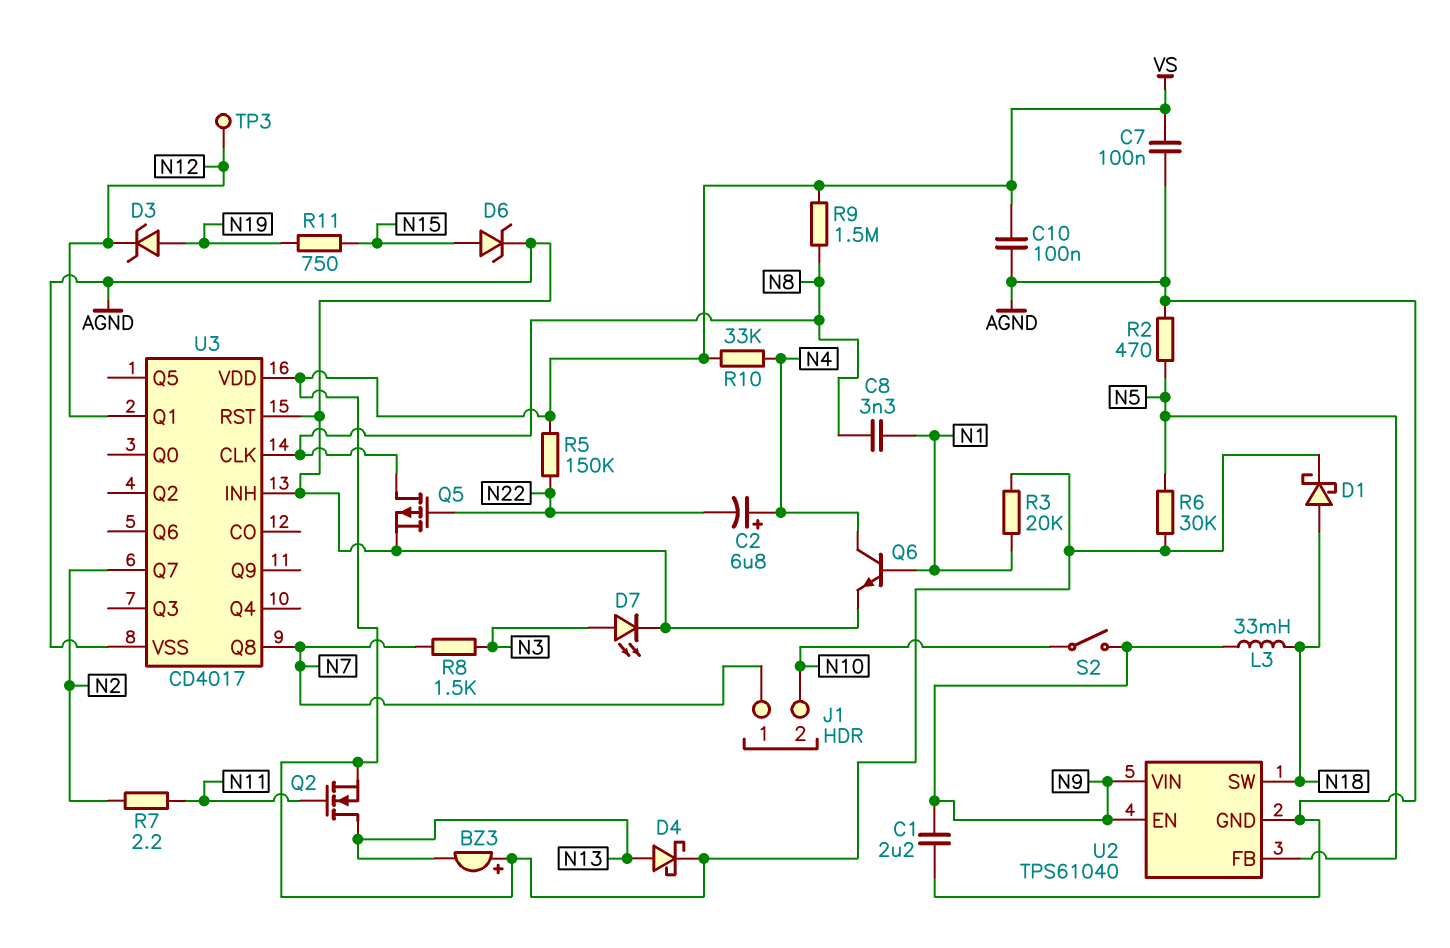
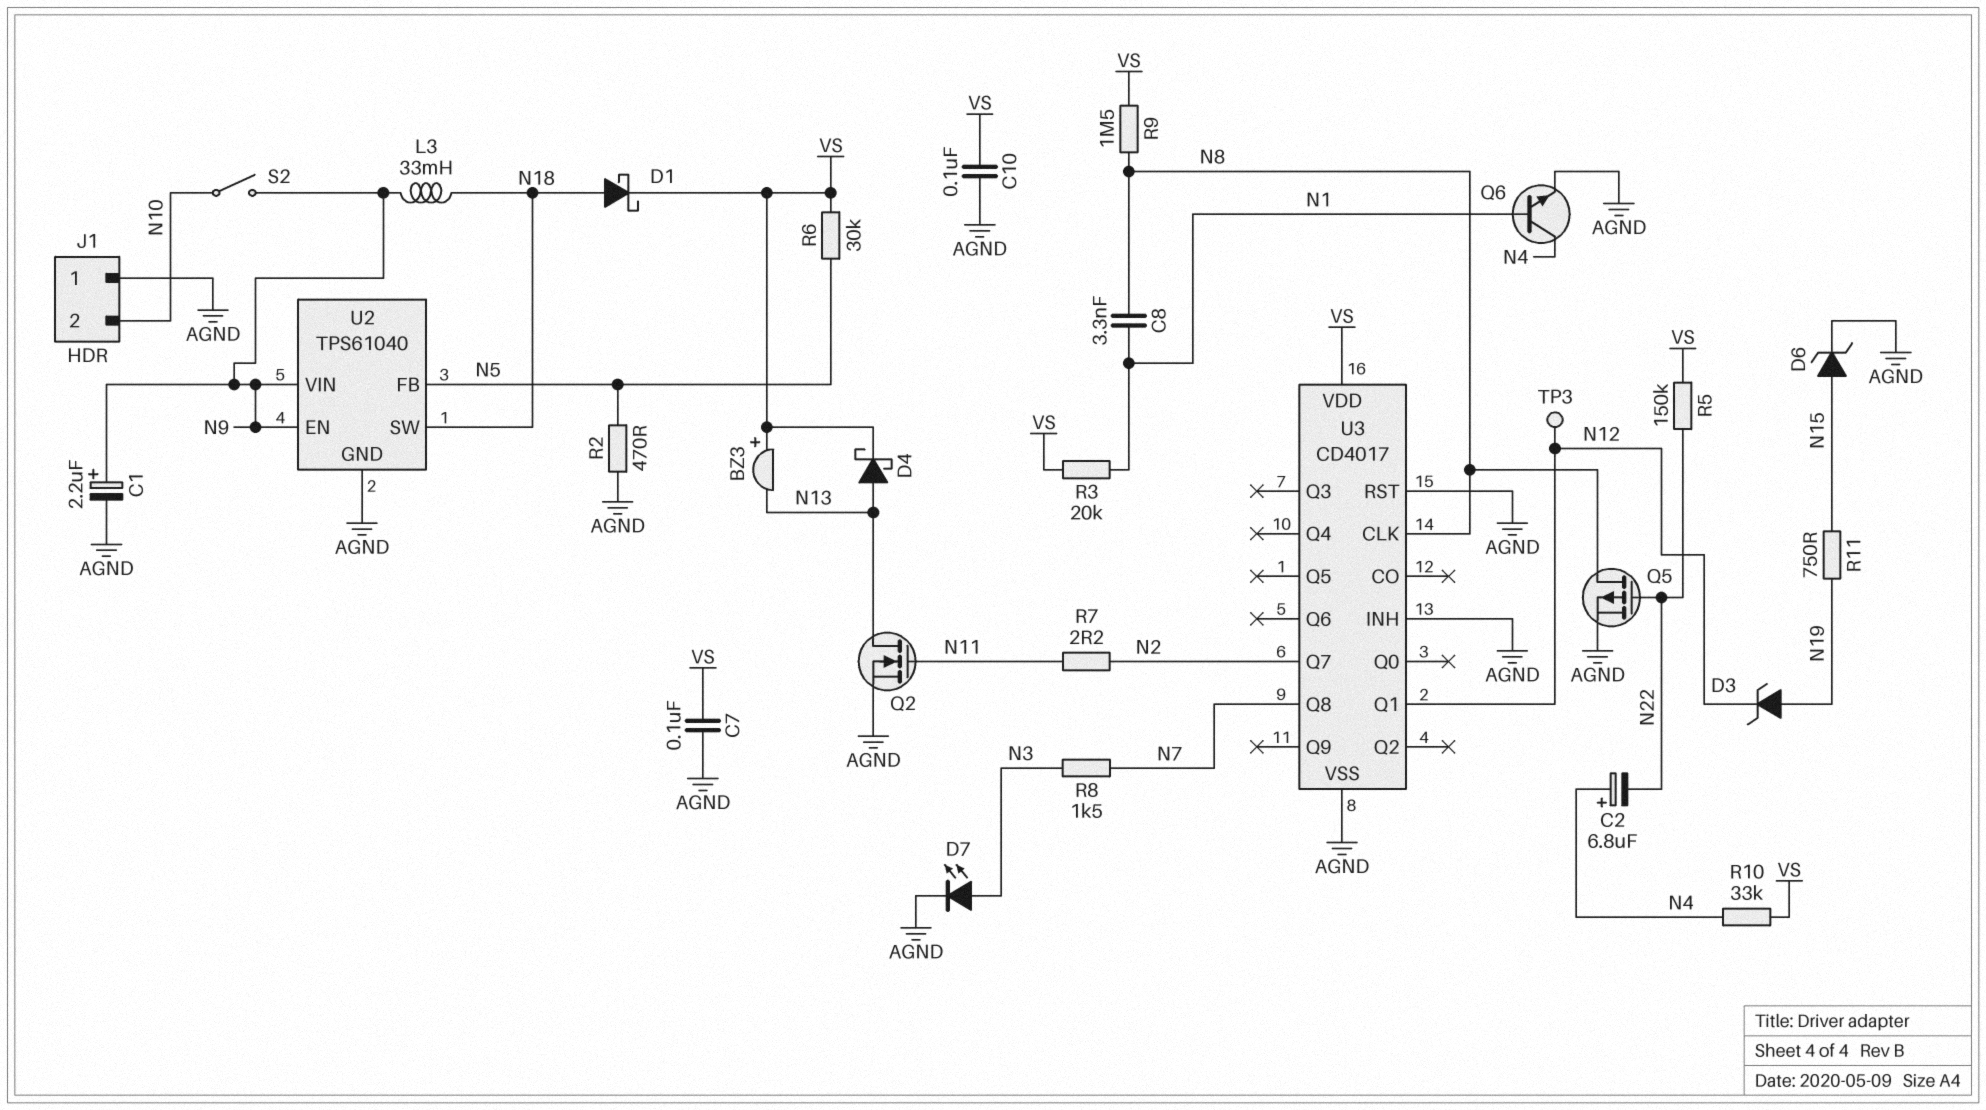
C1: 2.2uF (AGND, N9) -> 2.2uF (plus N9, minus AGND)
J1 pin 1: N7 -> AGND
Q2: NMOS (G N11, D N13, S VS) -> NMOS (G N11, D N13, S AGND)

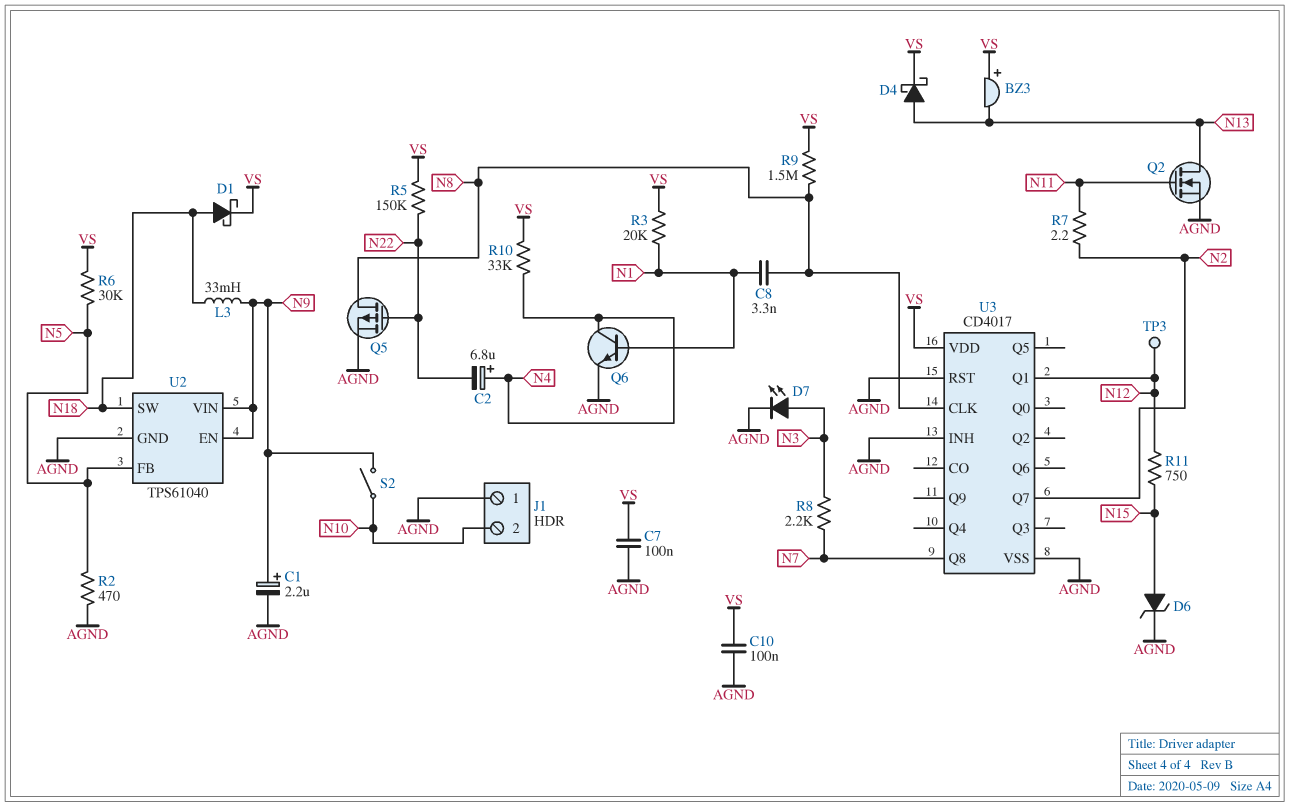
D3: zener (A N19, K N12) -> none
R8: 1.5k (N3, N7) -> 2.2k (N3, N7)
R11: 750 (N15, N19) -> 750 (N12, N15)

